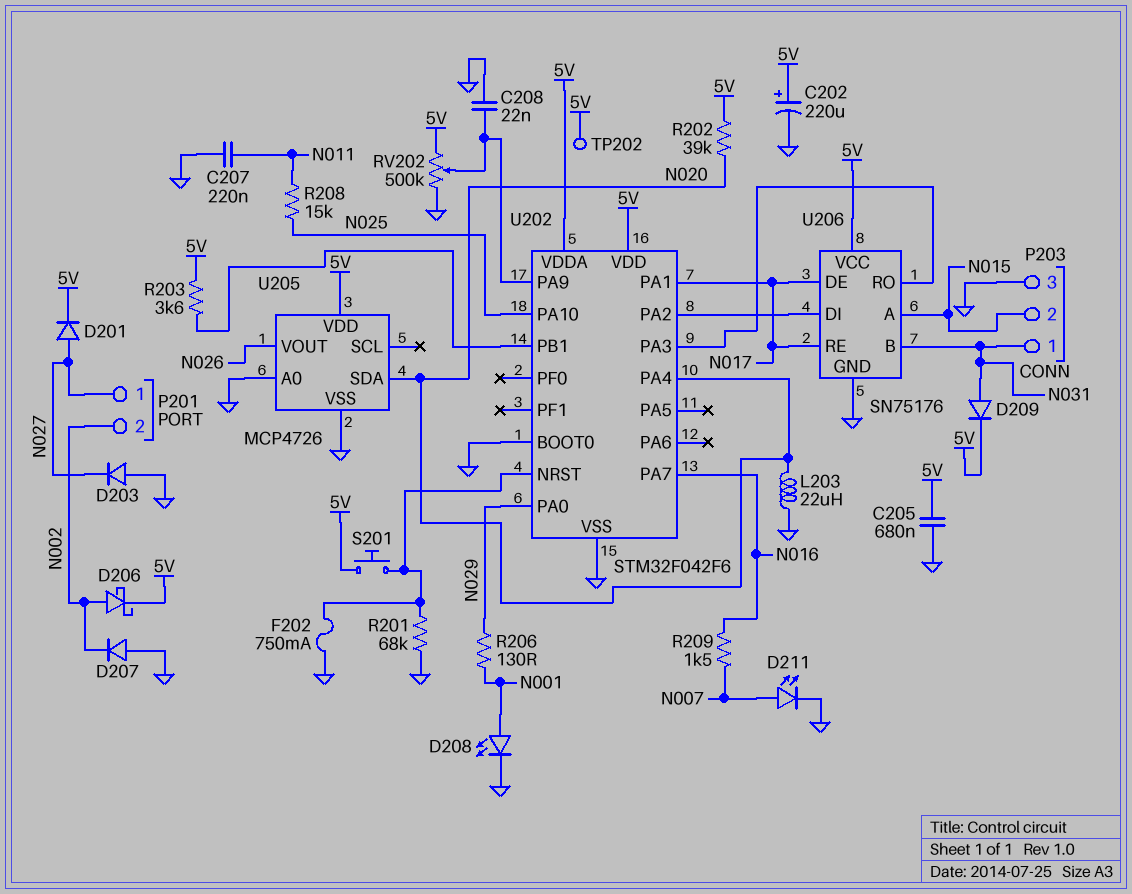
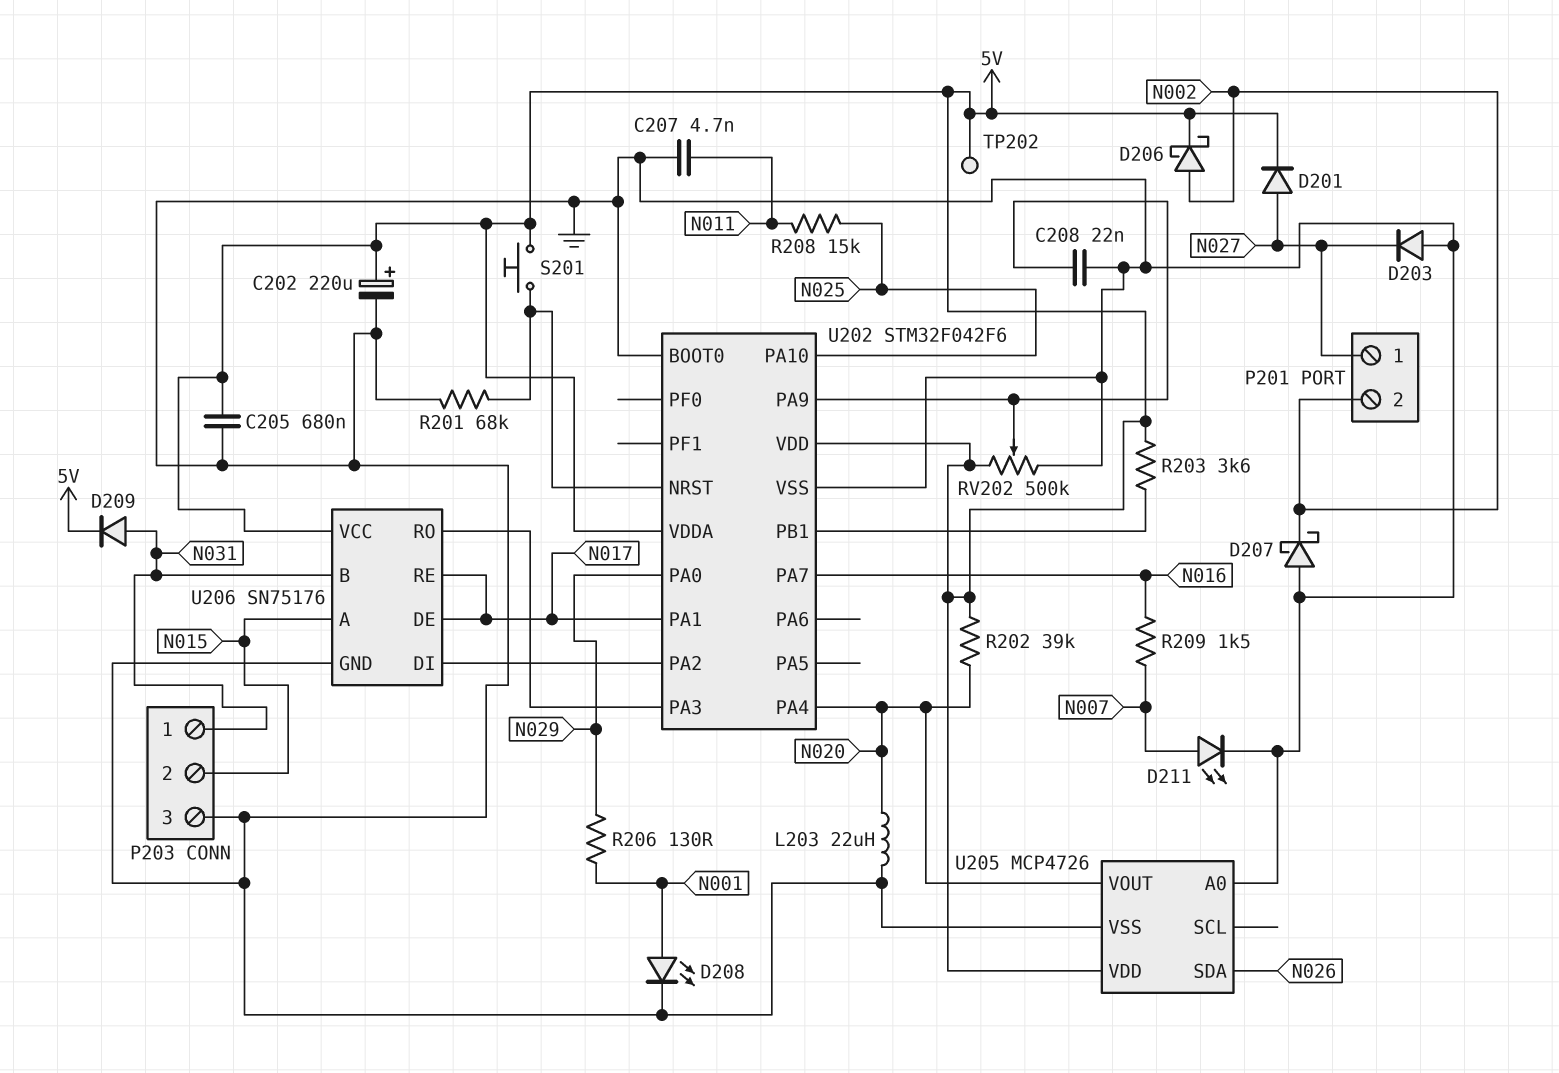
C207: 220nF (GND, N011) -> 4.7nF (GND, N011)
D207: diode (A GND, K N002) -> schottky (A GND, K N002)
F202: 750mA (GND, U202/NRST) -> none
U205 pin SDA: N020 -> N026
U205 pin VOUT: N026 -> N020

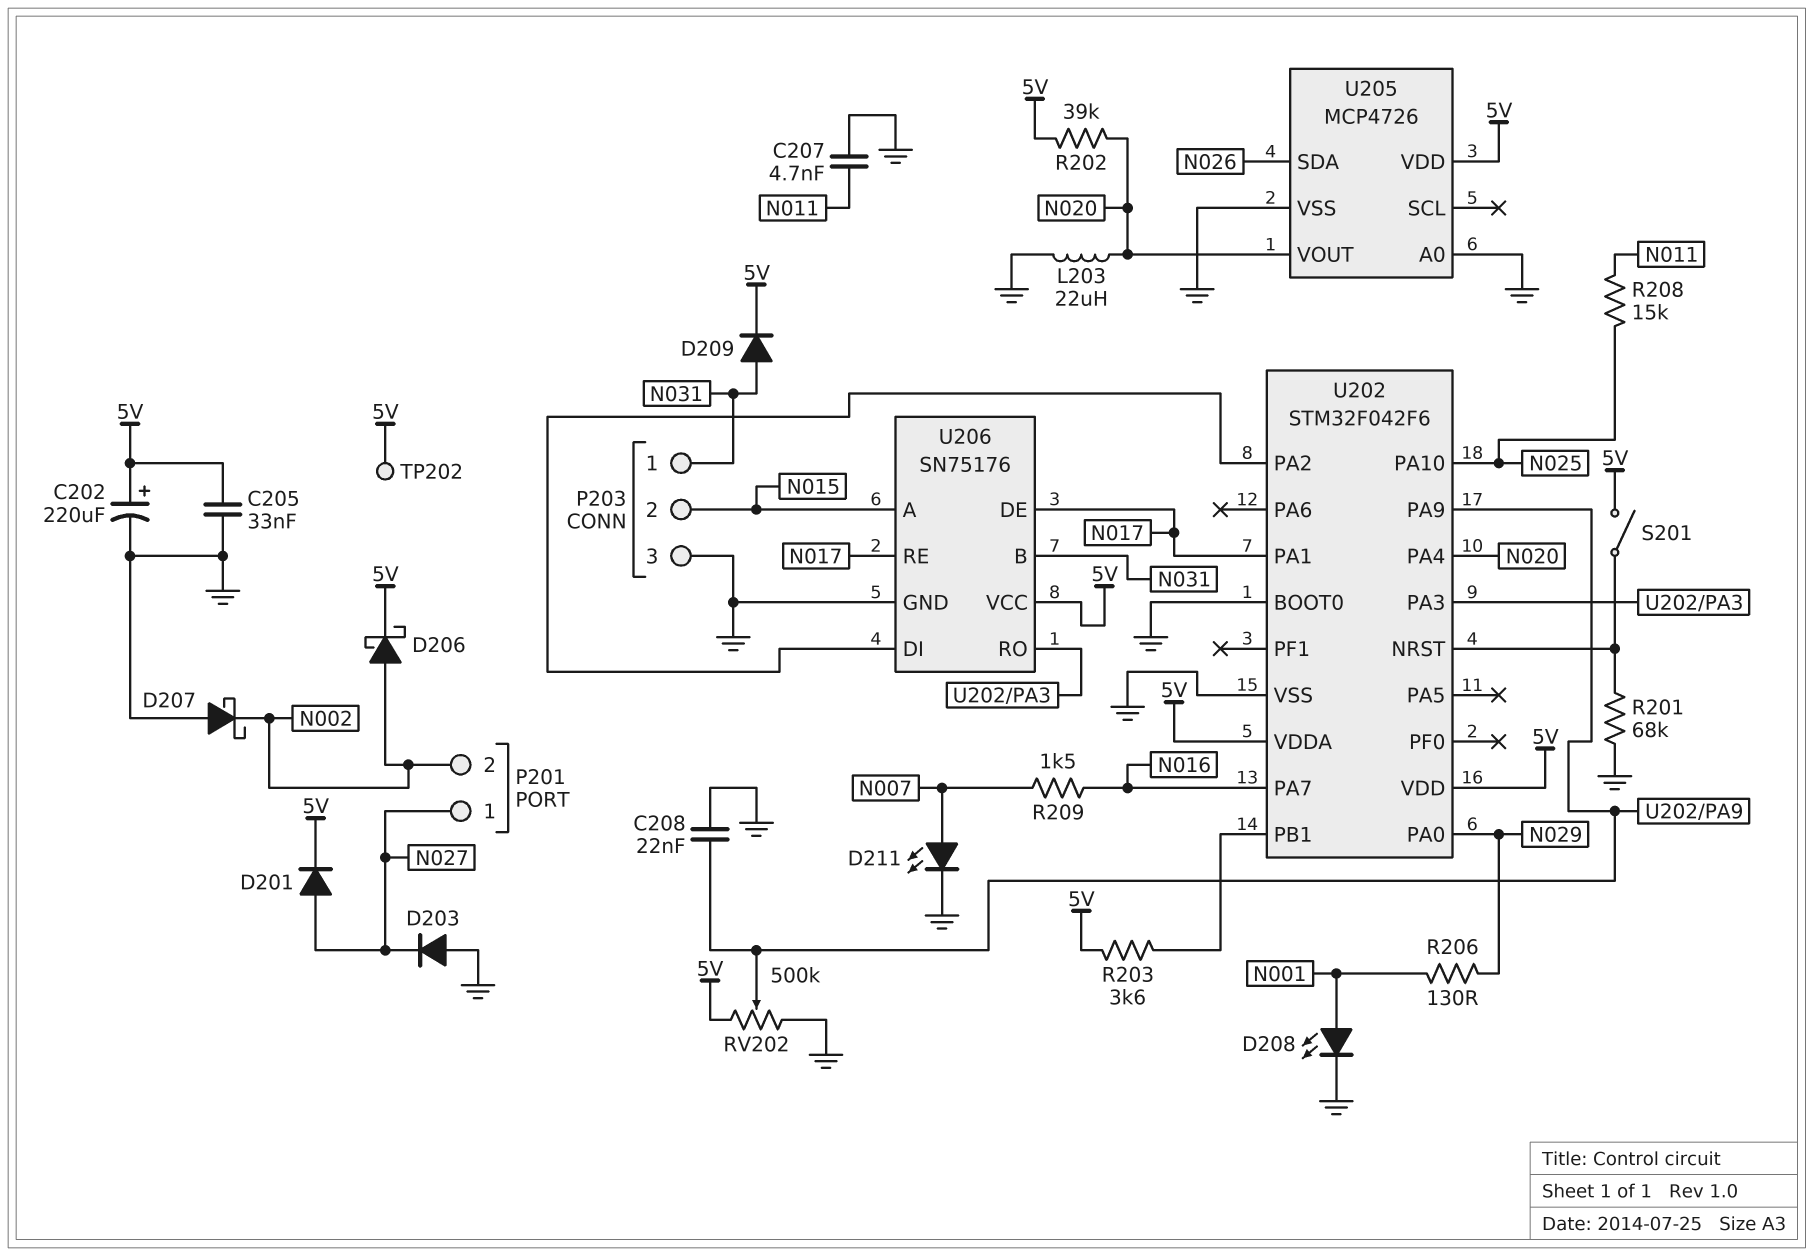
C205: 680nF (5V, GND) -> 33nF (5V, GND)
S201: button (5V, U202/NRST) -> switch (5V, U202/NRST)

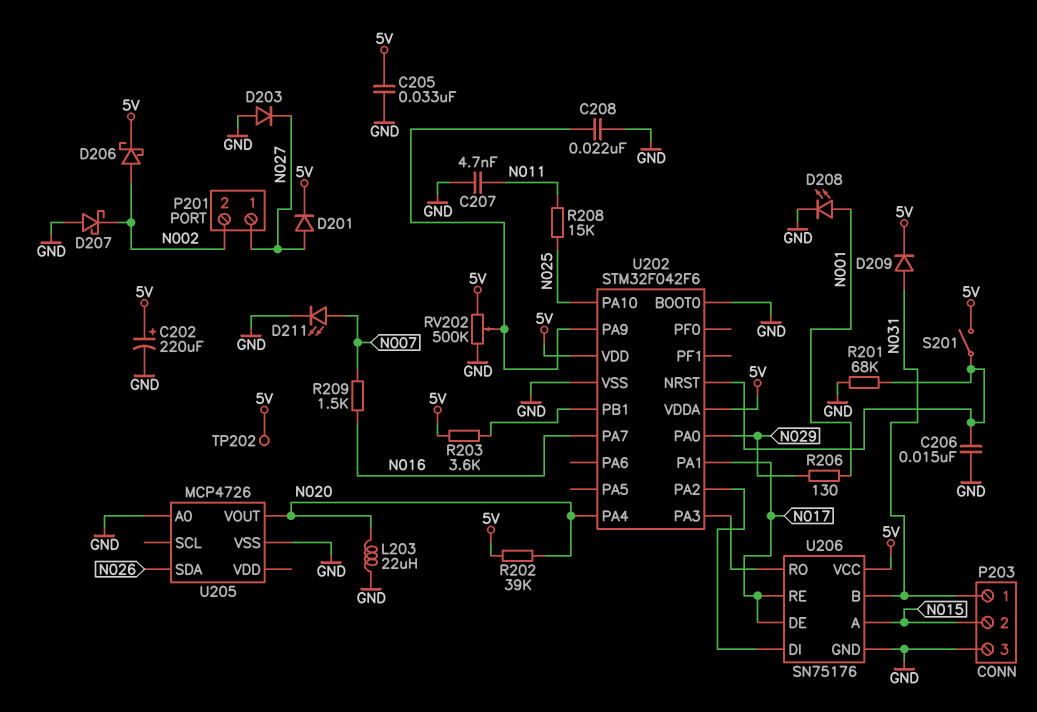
C206: none -> 15nF (GND, U202/NRST)
U205 pin VDD: 5V -> none

